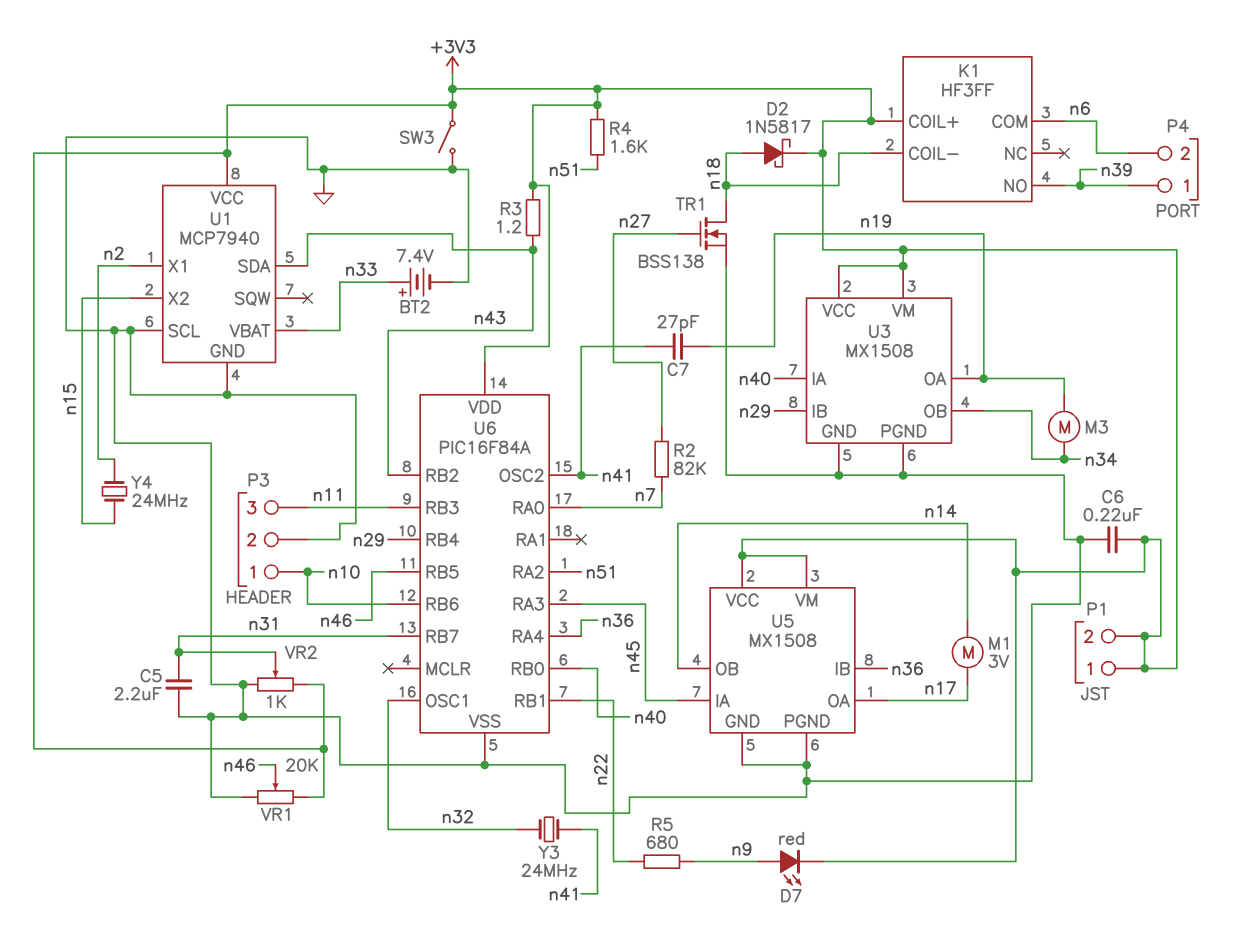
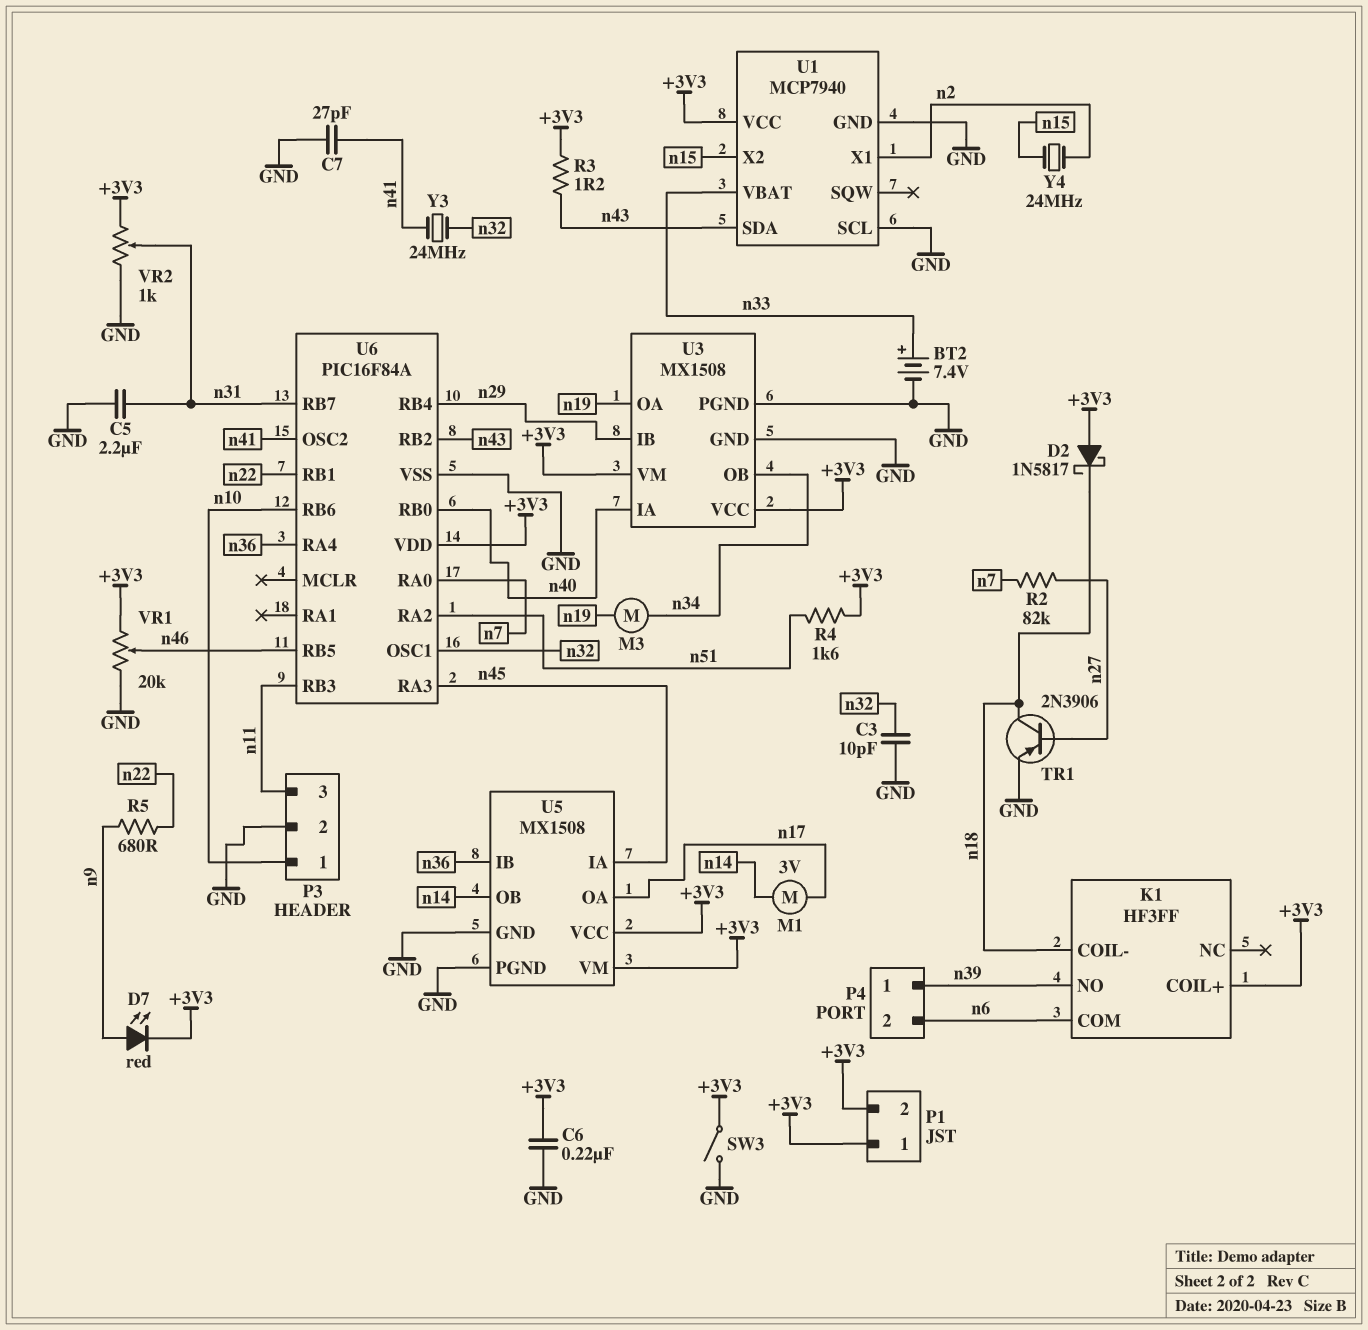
C3: none -> 10pF (GND, n32)
C7: 27pF (n19, n41) -> 27pF (GND, n41)
D2: schottky 1N5817 (A n18, K +3V3) -> schottky 1N5817 (A +3V3, K n18)
TR1: NMOS BSS138 (G n27, D n18, S GND) -> PNP 2N3906 (B n27, C n18, E GND)

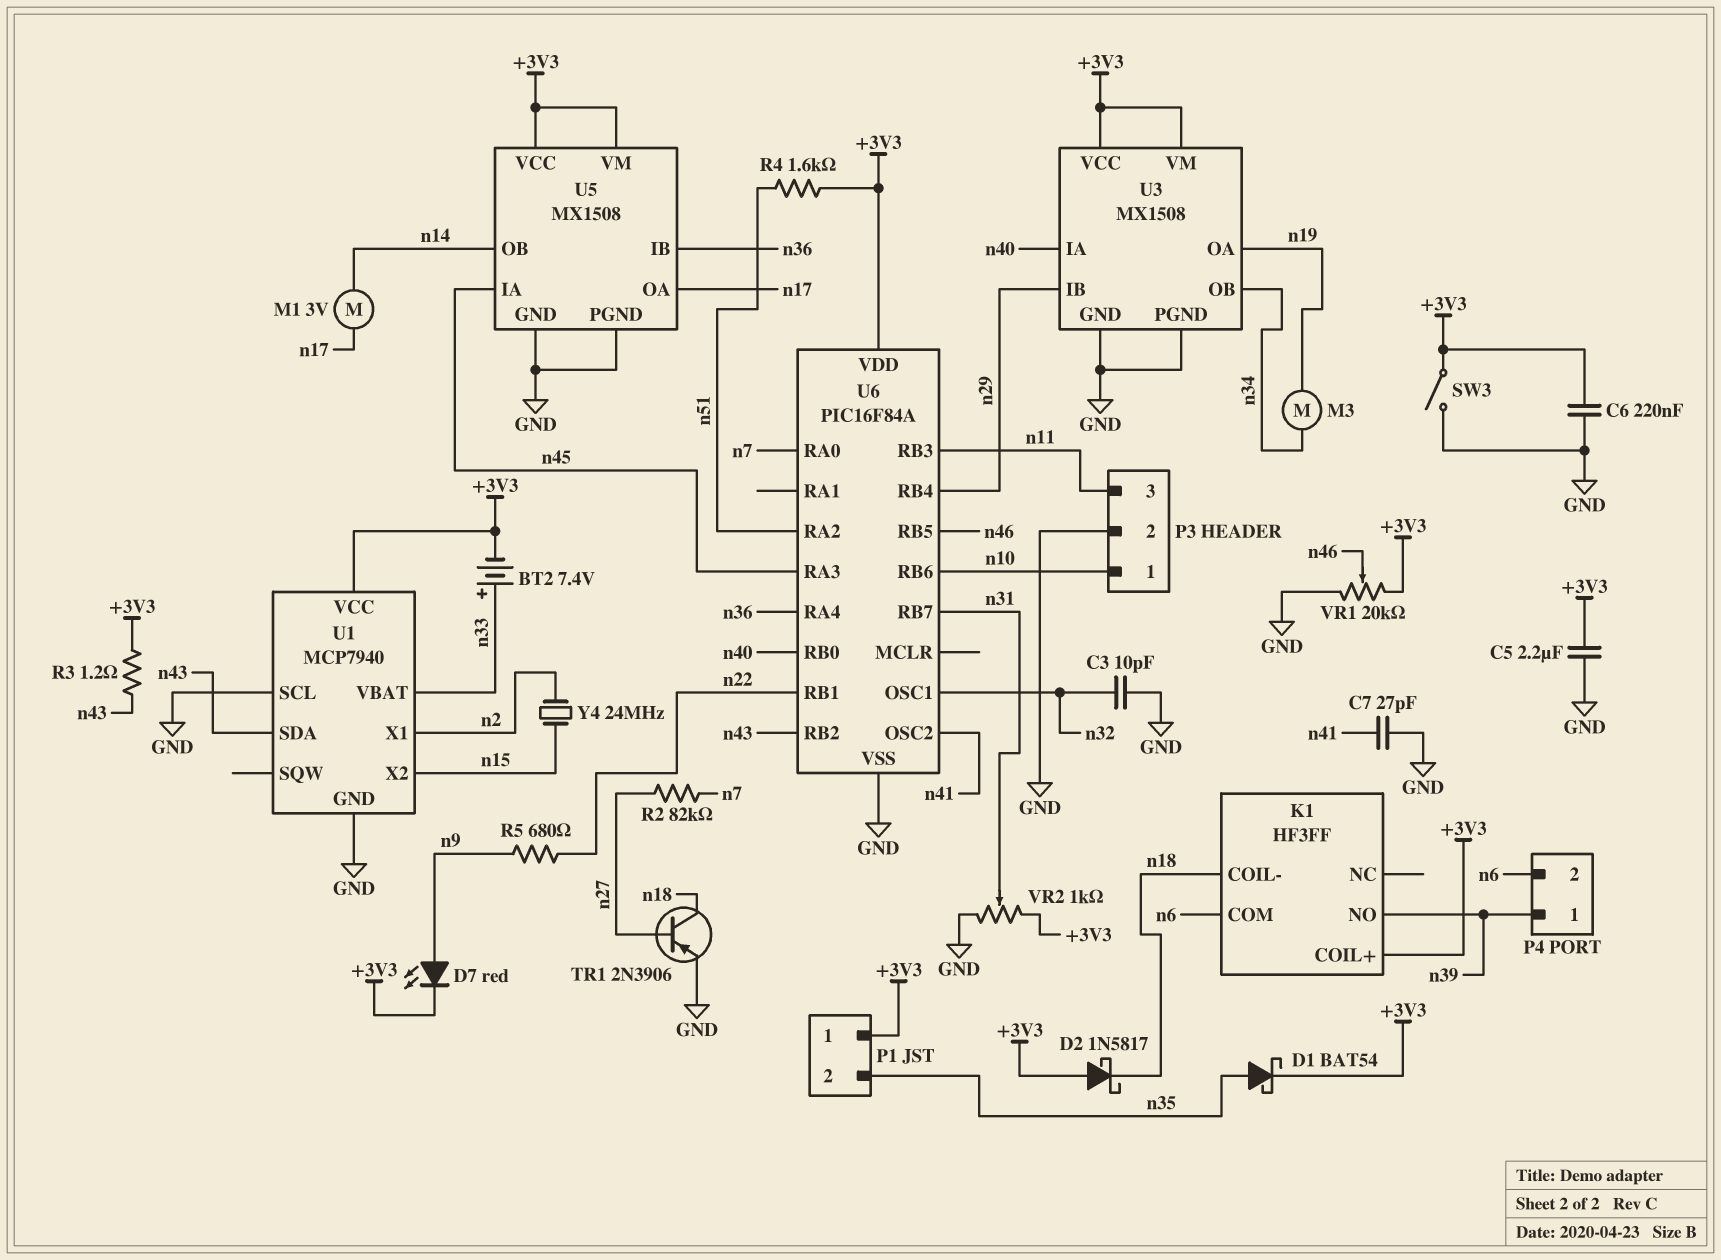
BT2: 7.4V (plus n33, minus GND) -> 7.4V (plus n33, minus +3V3)
C5: 2.2uF (GND, n31) -> 2.2uF (+3V3, GND)
D1: none -> schottky BAT54 (A n35, K +3V3)
P1 pin 2: +3V3 -> n35
Y3: 24MHz (n32, n41) -> none

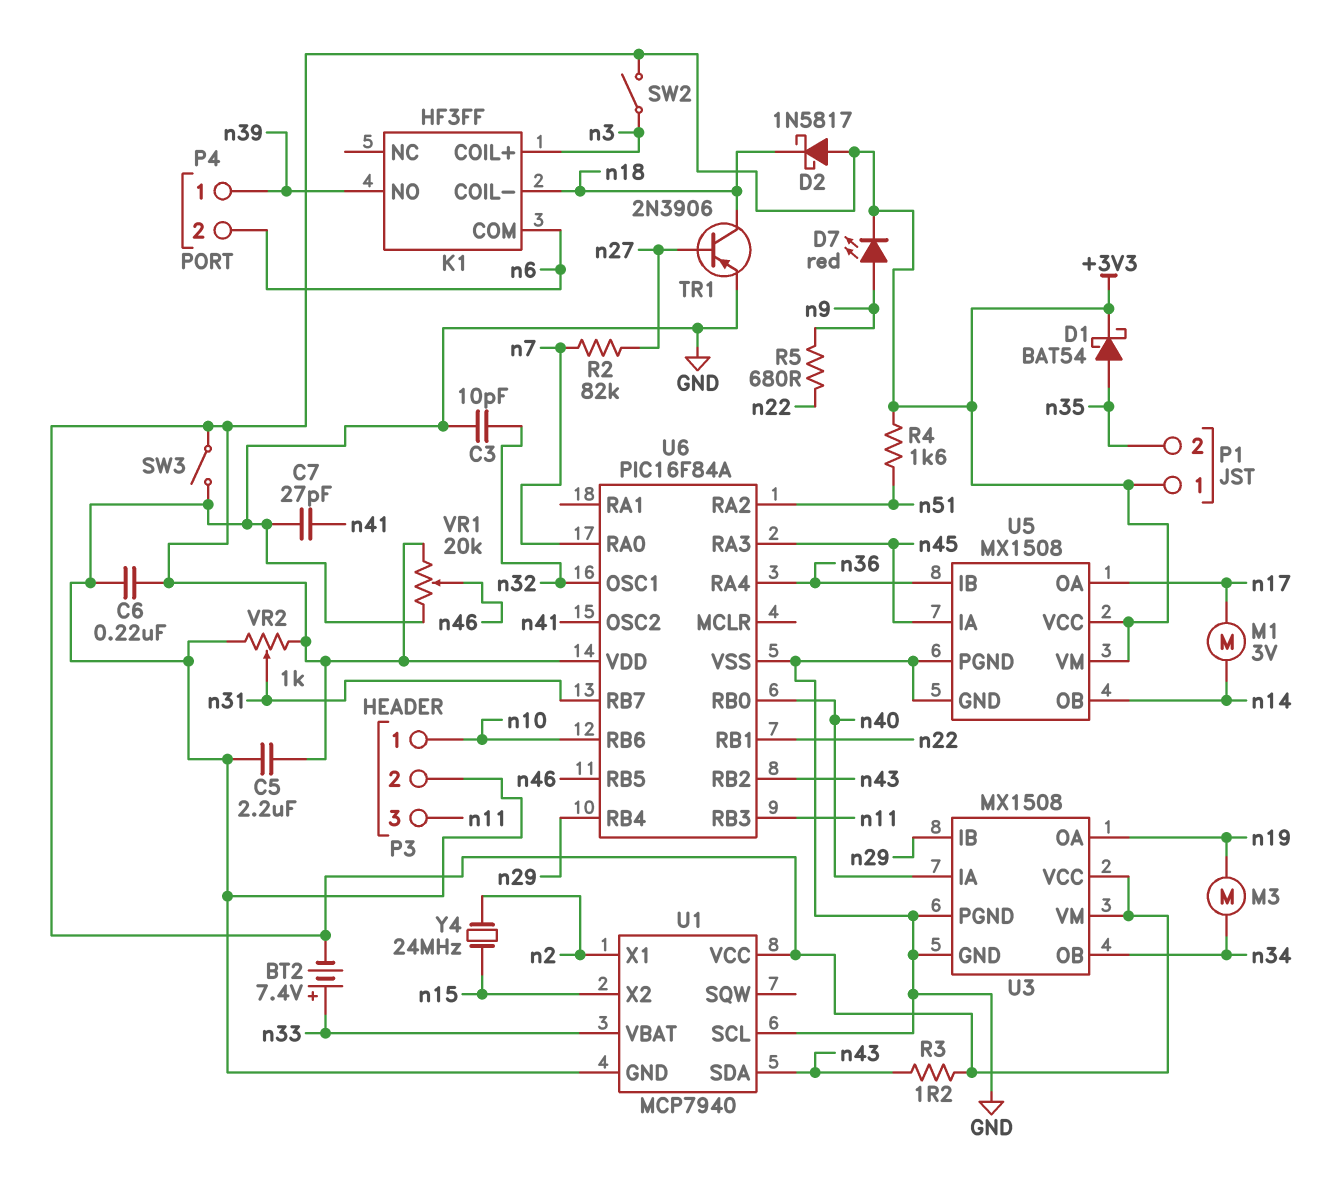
K1 pin COIL+: +3V3 -> n3
SW2: none -> switch (+3V3, n3)

